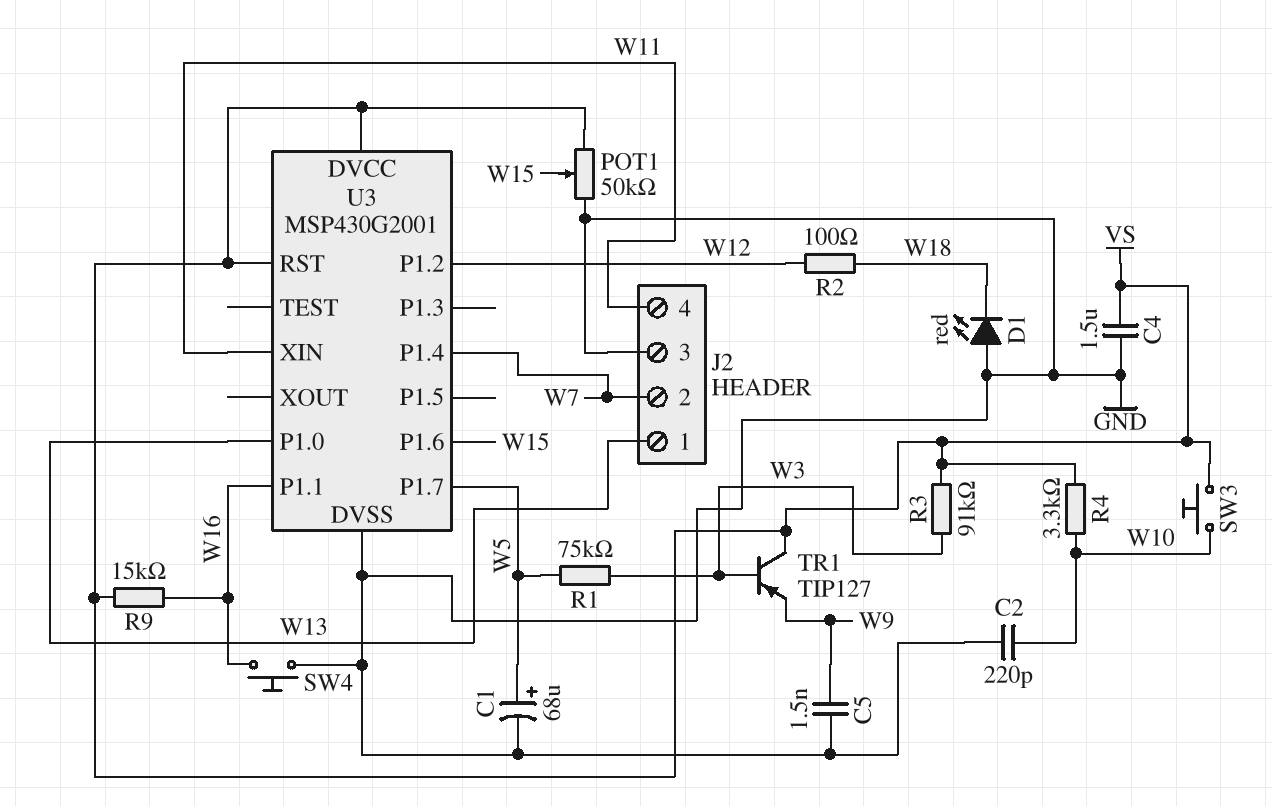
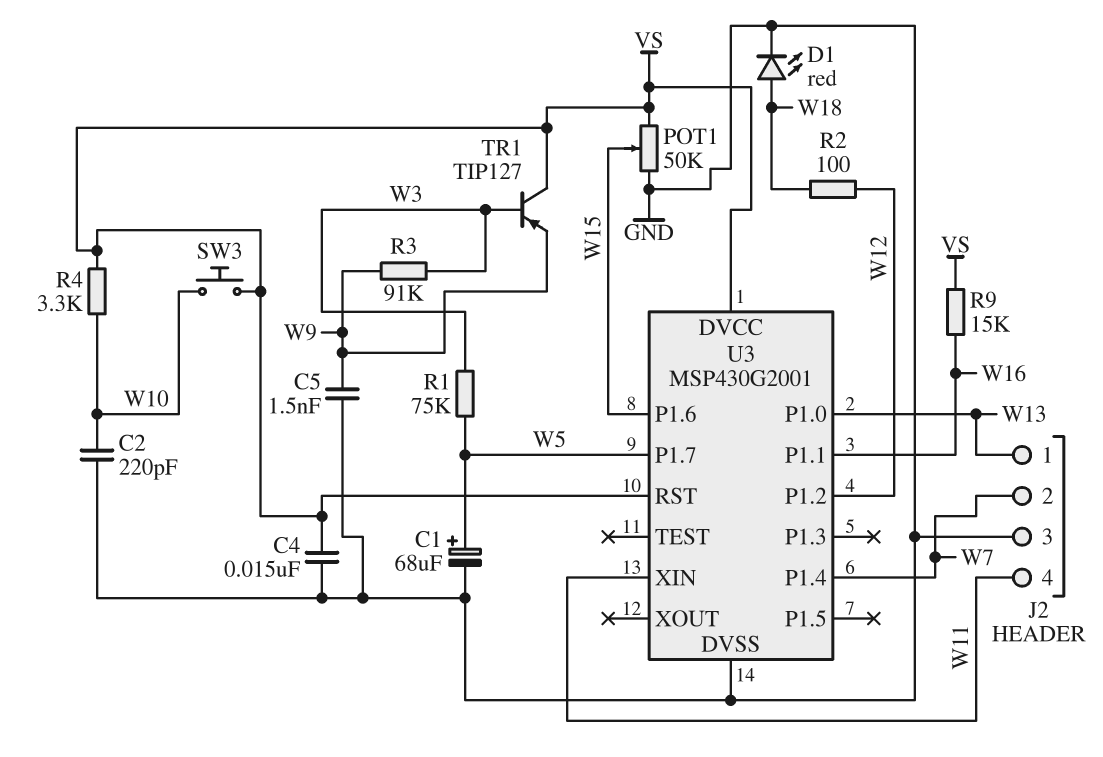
C4: 1.5uF (GND, VS) -> 15nF (GND, VS)
D1: LED red (A GND, K W18) -> LED red (A W18, K GND)
R3: 91k (VS, W3) -> 91k (W3, W9)
SW4: button (GND, W16) -> none

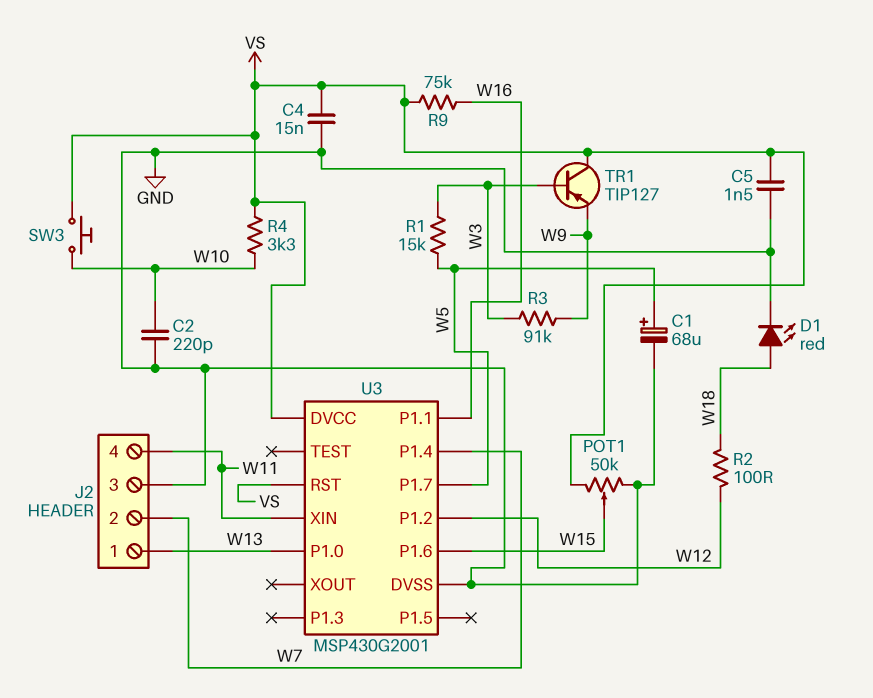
C5: 1.5nF (GND, W9) -> 1.5nF (GND, VS)
R1: 75k (W3, W5) -> 15k (W3, W5)
R9: 15k (VS, W16) -> 75k (VS, W16)

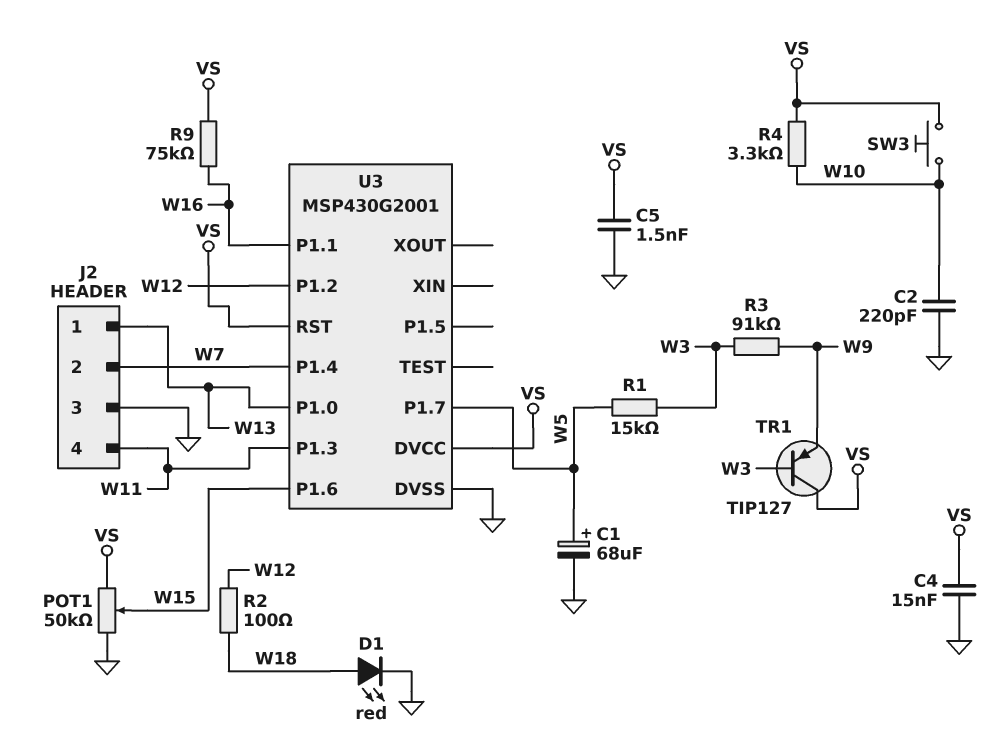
U3 pin P1.3: none -> W11
U3 pin XIN: W11 -> none

